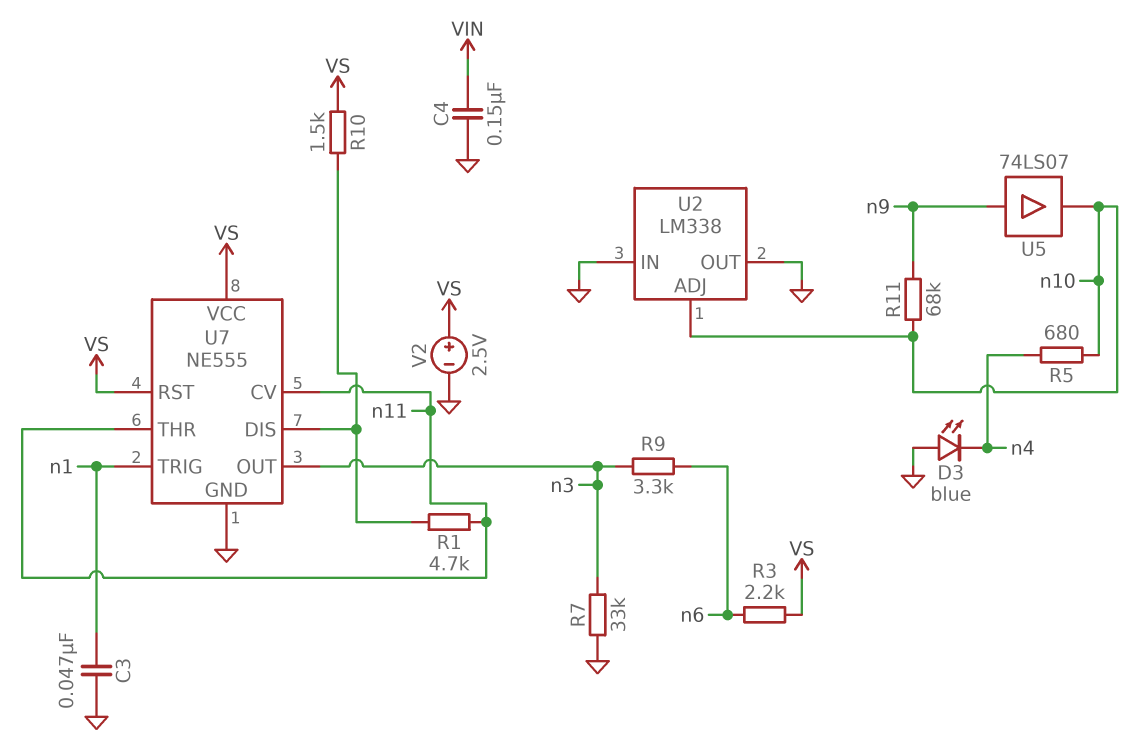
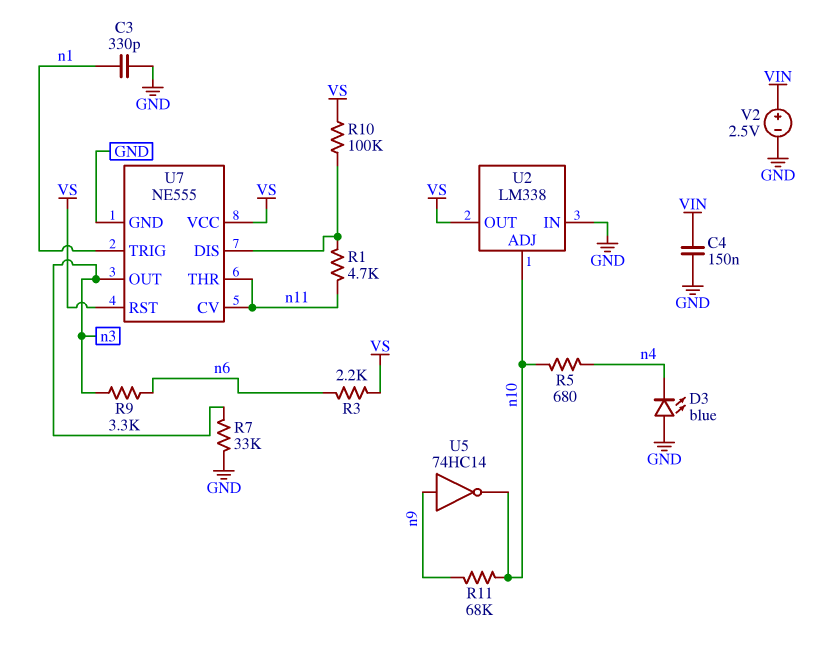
C3: 47nF (GND, n1) -> 330pF (GND, n1)
R10: 1.5k (U7/DIS, VS) -> 100k (U7/DIS, VS)
U2 pin OUT: GND -> VS
U5: buffer 74LS07 (in n9, out n10) -> NOT 74HC14 (in n9, out n10)
V2: 2.5V (plus VS, minus GND) -> 2.5V (plus VIN, minus GND)

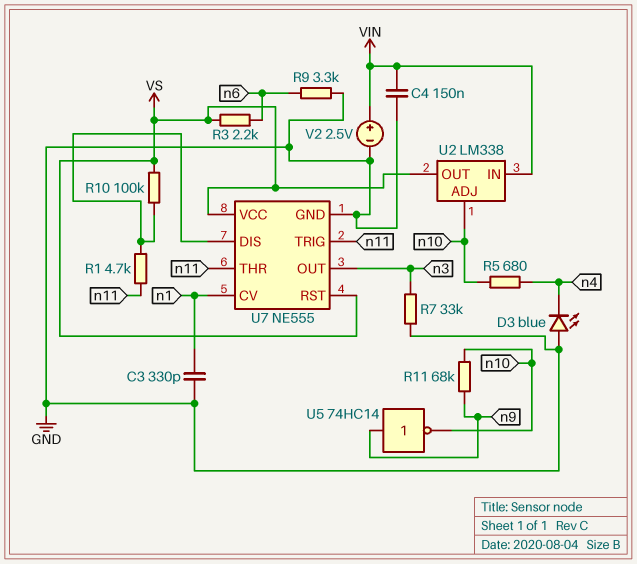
R9: 3.3k (n3, n6) -> 3.3k (GND, n6)
U2 pin IN: GND -> VIN
U7 pin CV: n11 -> n1
U7 pin TRIG: n1 -> n11

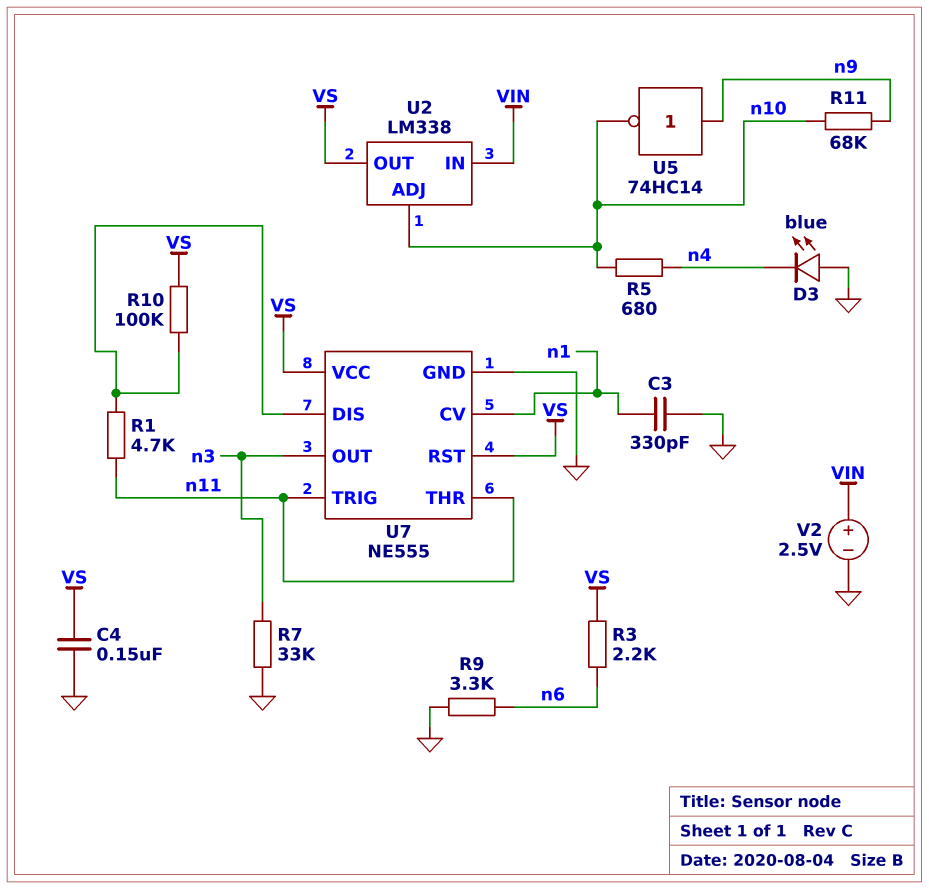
C4: 150nF (GND, VIN) -> 150nF (GND, VS)

